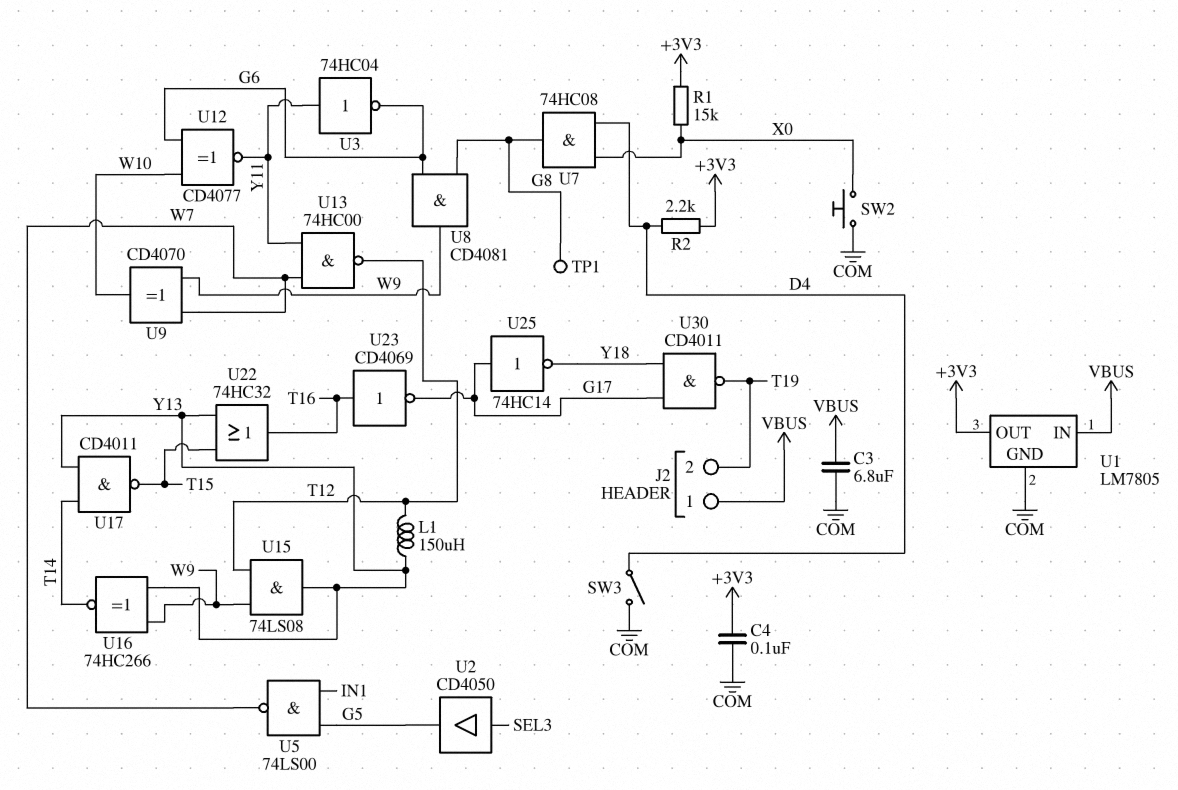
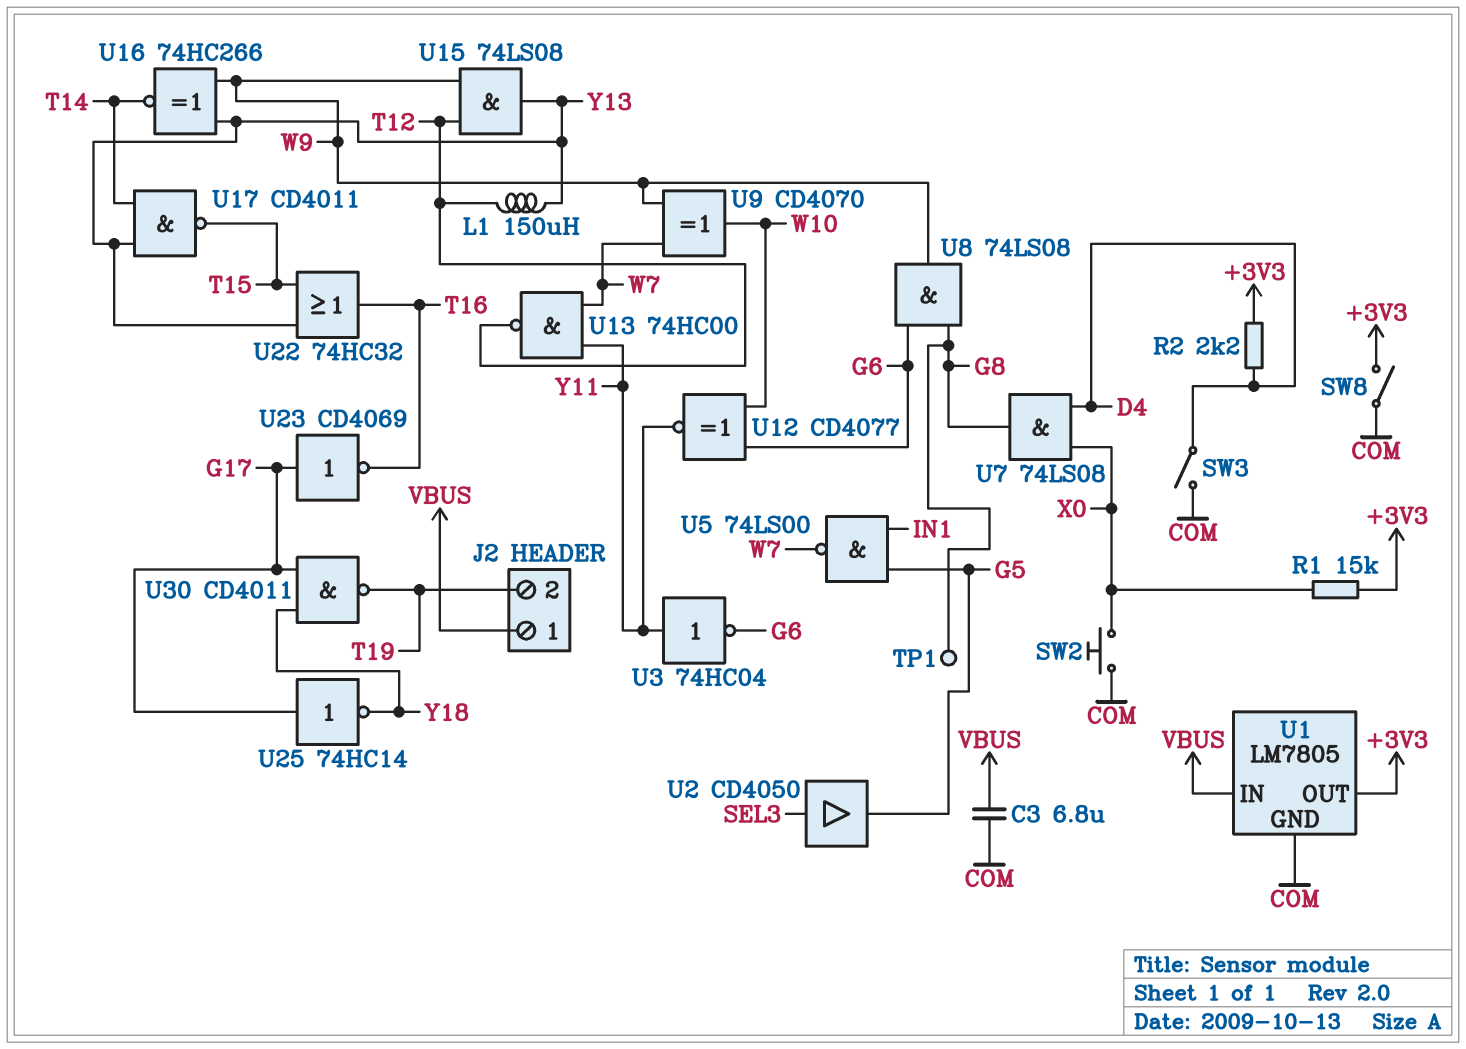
C4: 100nF (+3V3, COM) -> none
SW8: none -> switch (+3V3, COM)
U7: AND 74HC08 (in D4, in X0, out G8) -> AND 74LS08 (in D4, in X0, out G8)
U8: AND CD4081 (in G6, in G8, out W9) -> AND 74LS08 (in G6, in G8, out W9)
U23: NOT CD4069 (in T16, out G17) -> NOT CD4069 (in G17, out T16)

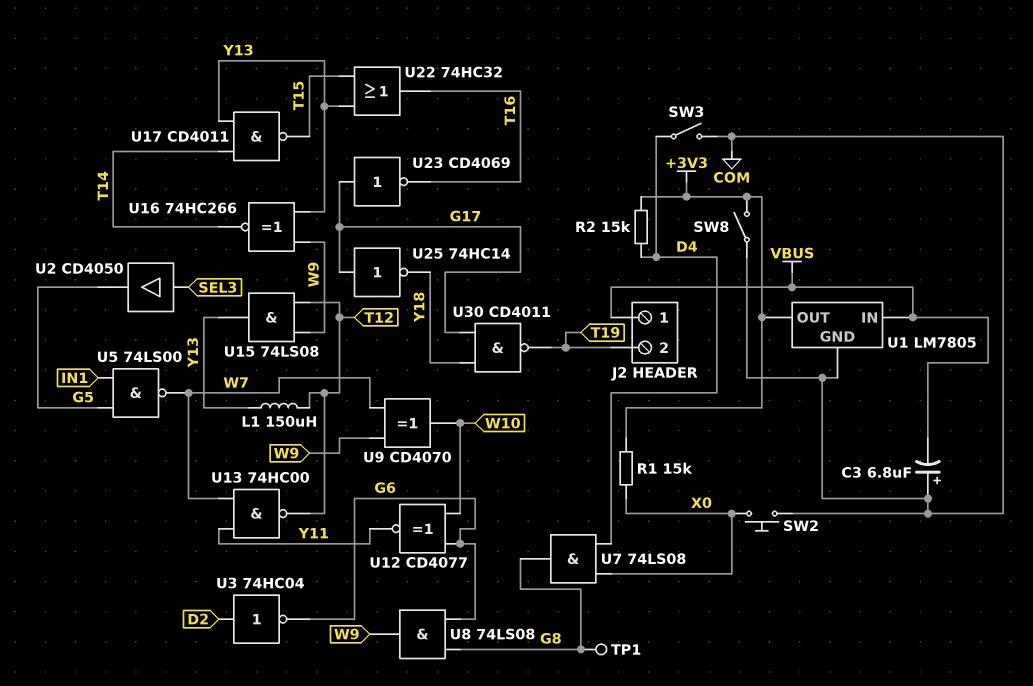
C3: 6.8uF (COM, VBUS) -> 6.8uF (plus COM, minus VBUS)
R2: 2.2k (+3V3, D4) -> 15k (+3V3, D4)
U3: NOT 74HC04 (in Y11, out G6) -> NOT 74HC04 (in D2, out G6)

